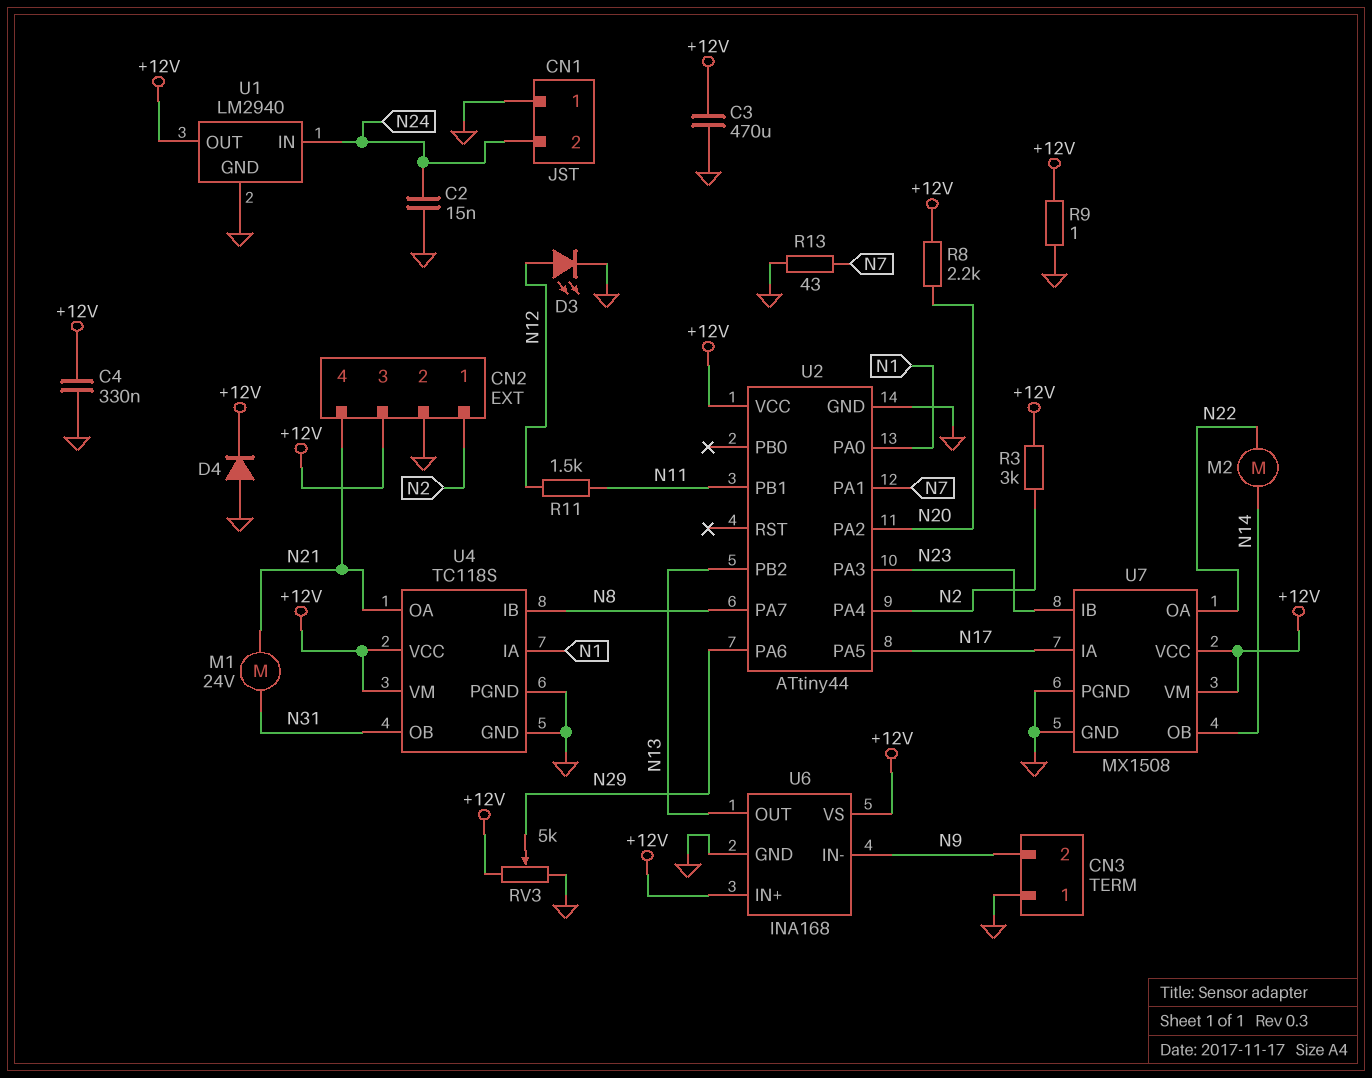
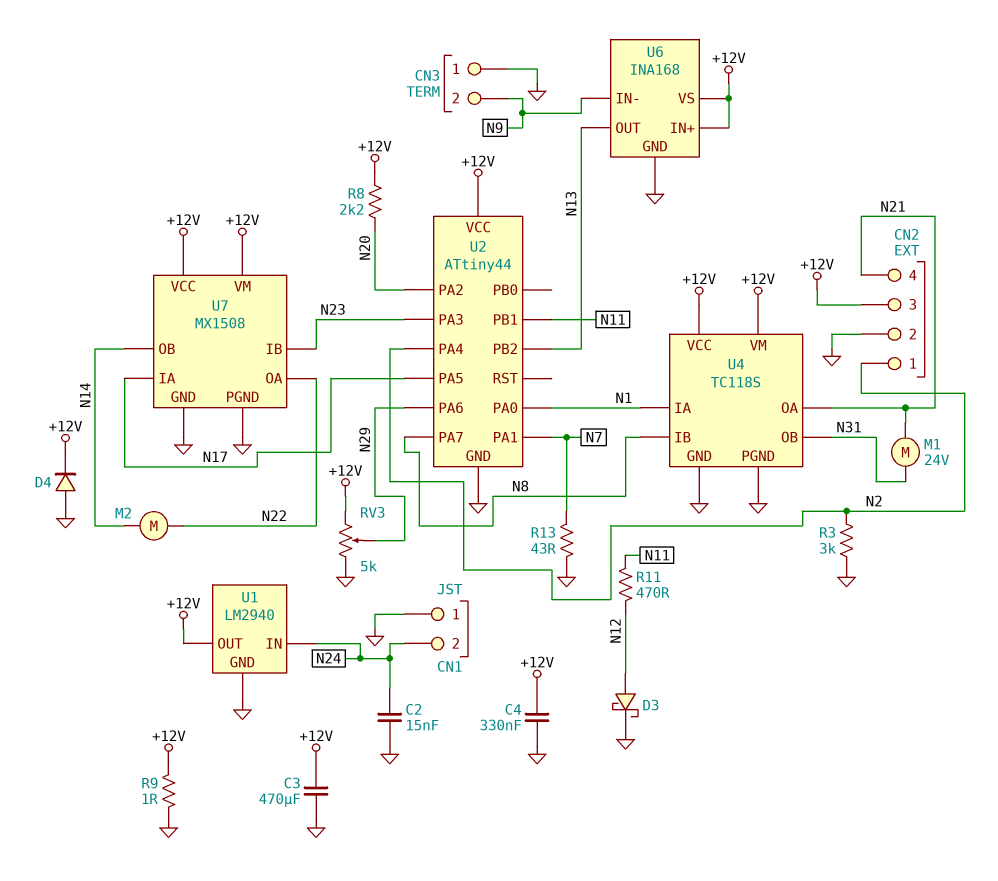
D3: LED (A N12, K GND) -> schottky (A N12, K GND)
R3: 3k (+12V, N2) -> 3k (GND, N2)
R11: 1.5k (N11, N12) -> 470 (N11, N12)

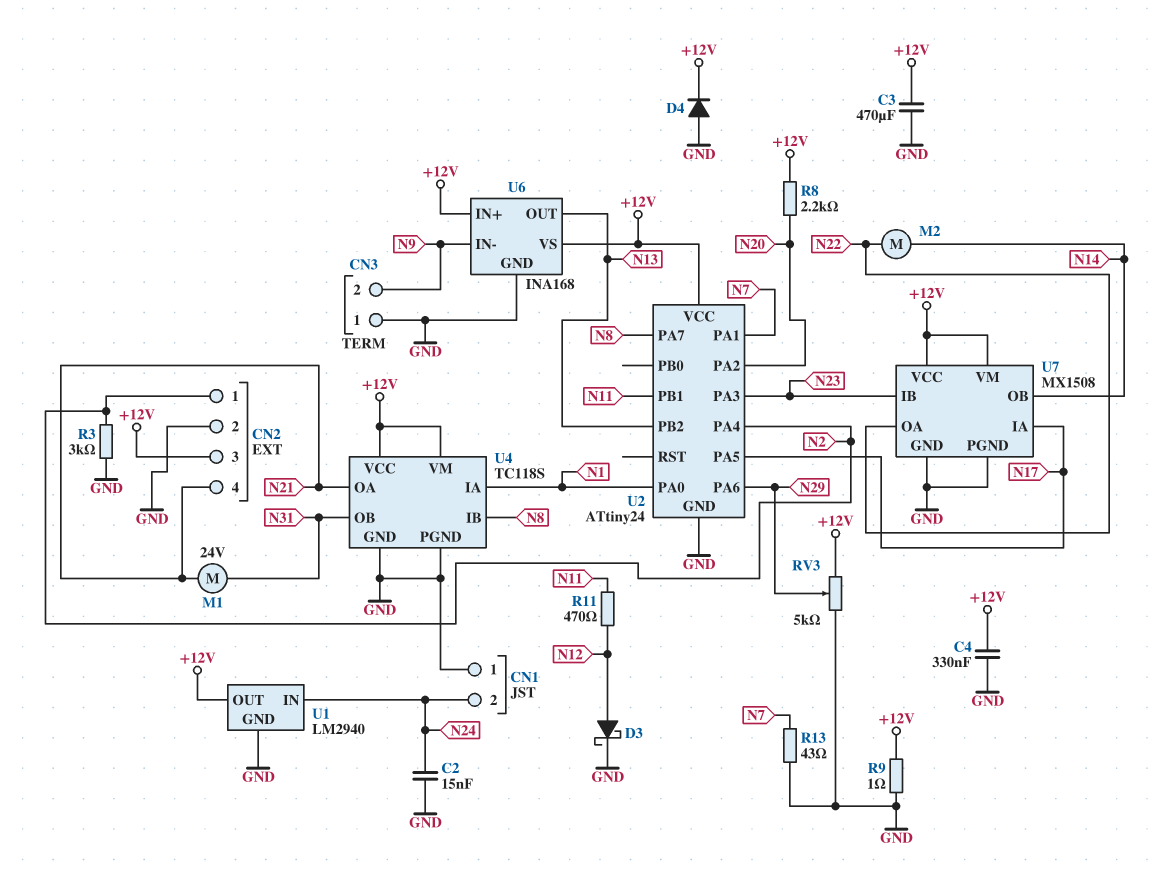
U2: ATtiny44 -> ATtiny24

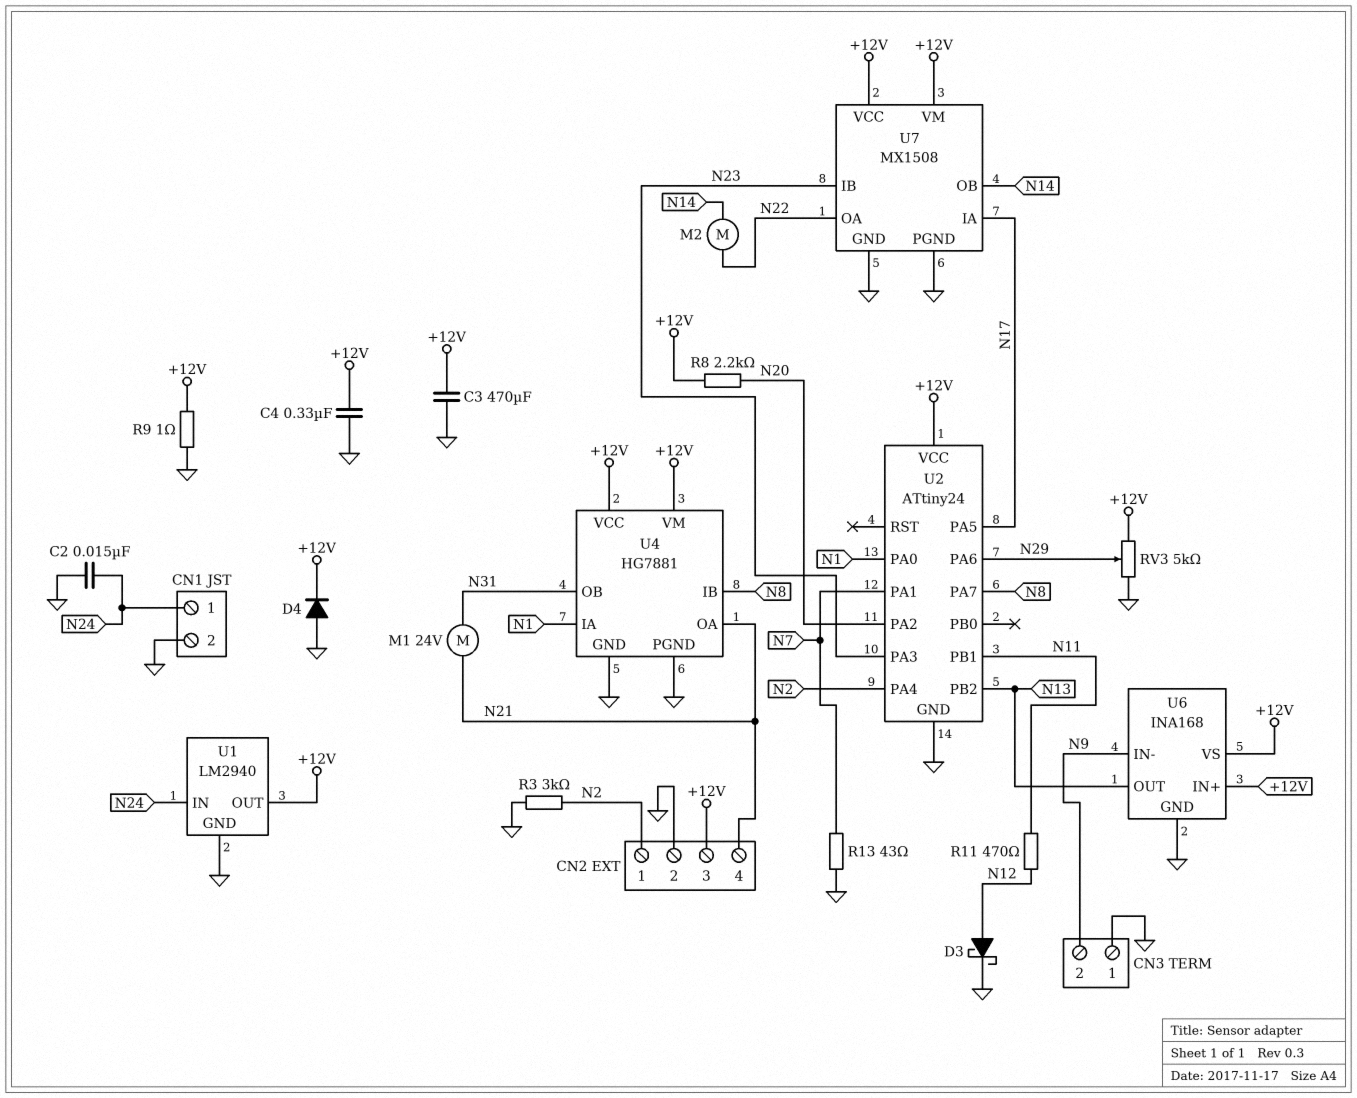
CN1 pin 1: GND -> N24
CN1 pin 2: N24 -> GND
U4: TC118S -> HG7881

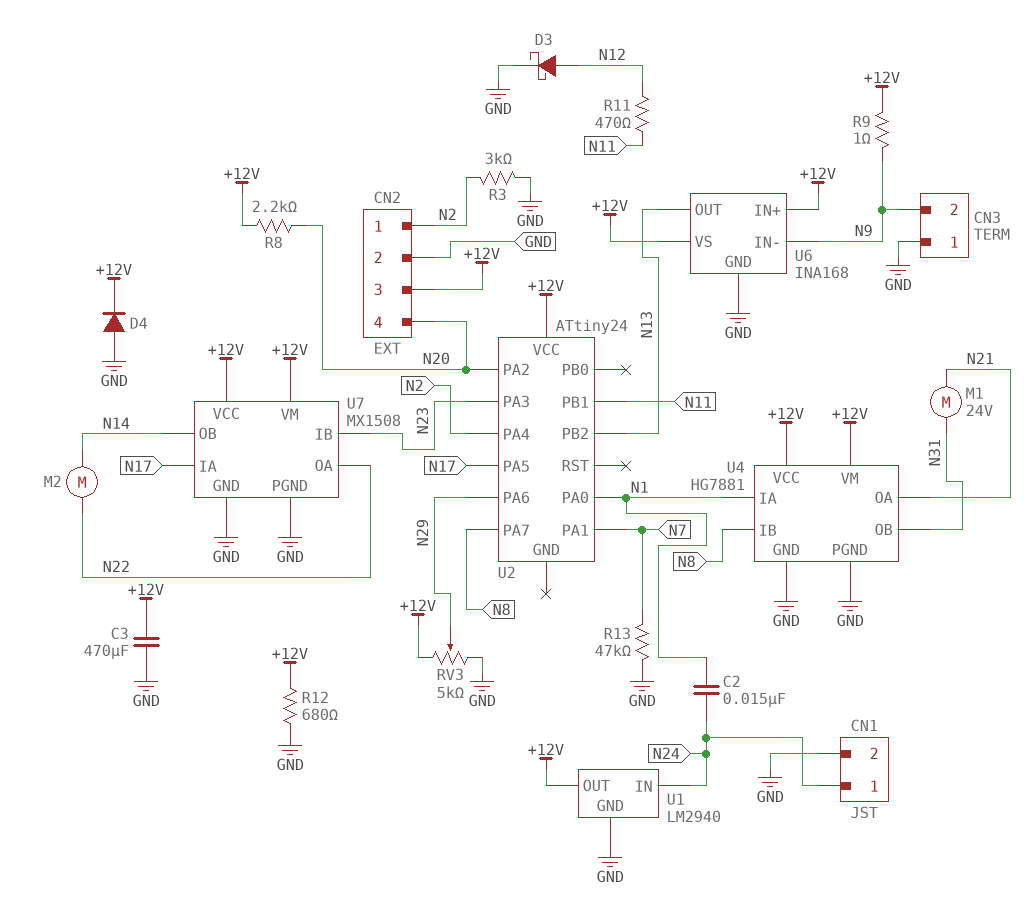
C2: 15nF (GND, N24) -> 15nF (N1, N24)
C4: 330nF (+12V, GND) -> none
CN2 pin 4: N21 -> N20
R9: 1 (+12V, GND) -> 1 (+12V, N9)
R12: none -> 680 (+12V, GND)
R13: 43 (GND, N7) -> 47k (GND, N7)
U2 pin GND: GND -> none

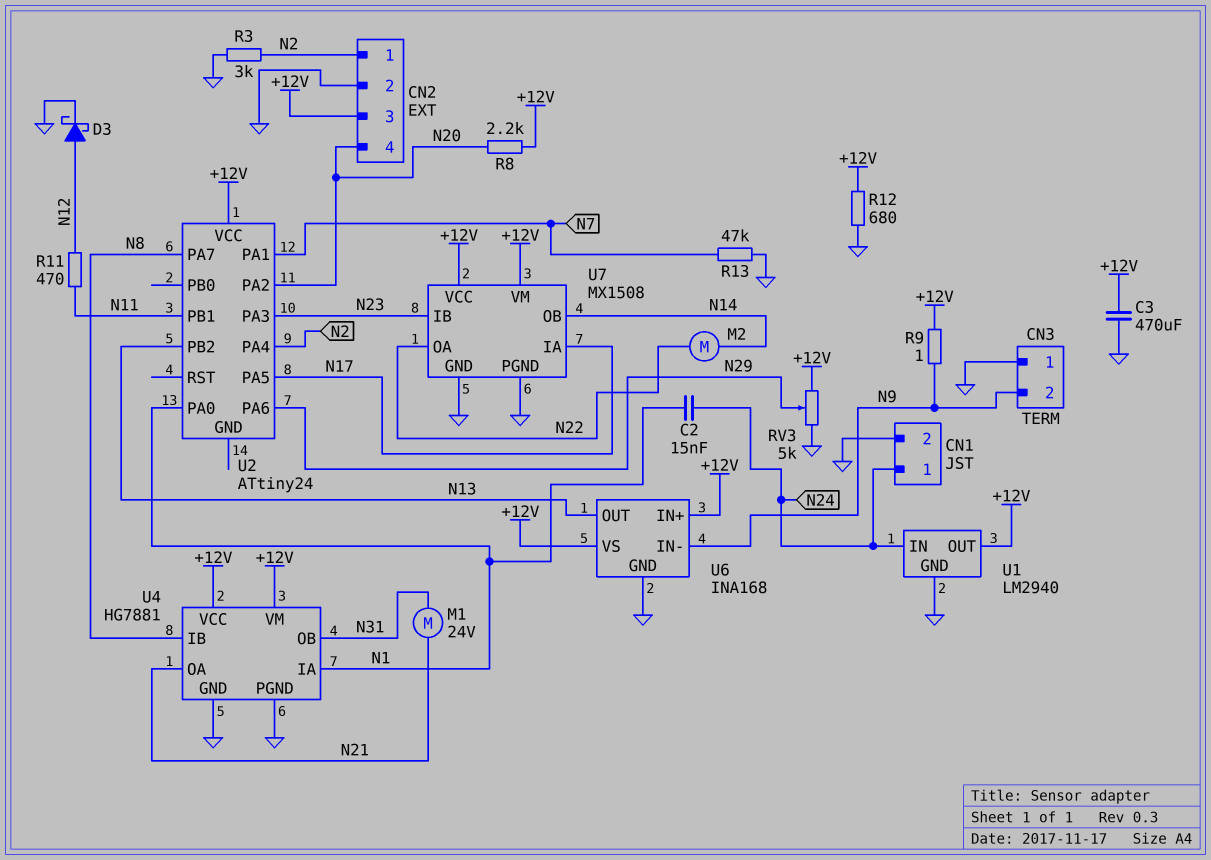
D4: diode (A GND, K +12V) -> none

